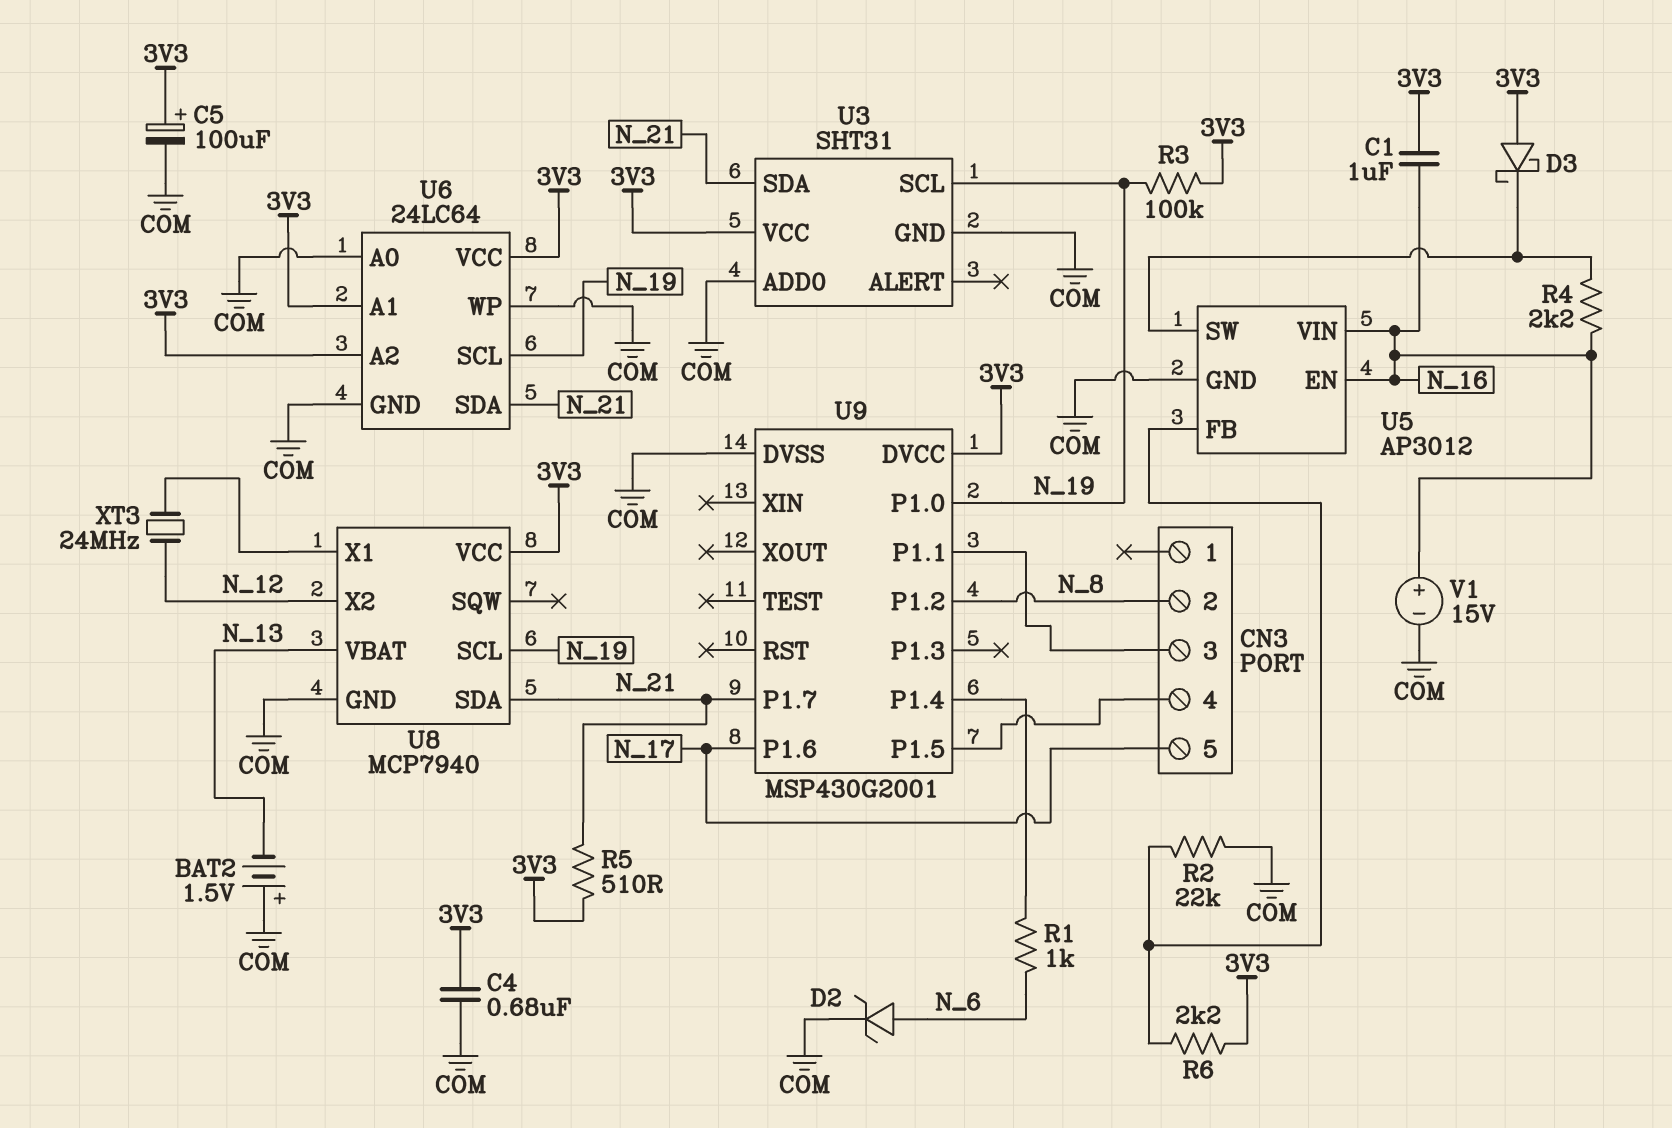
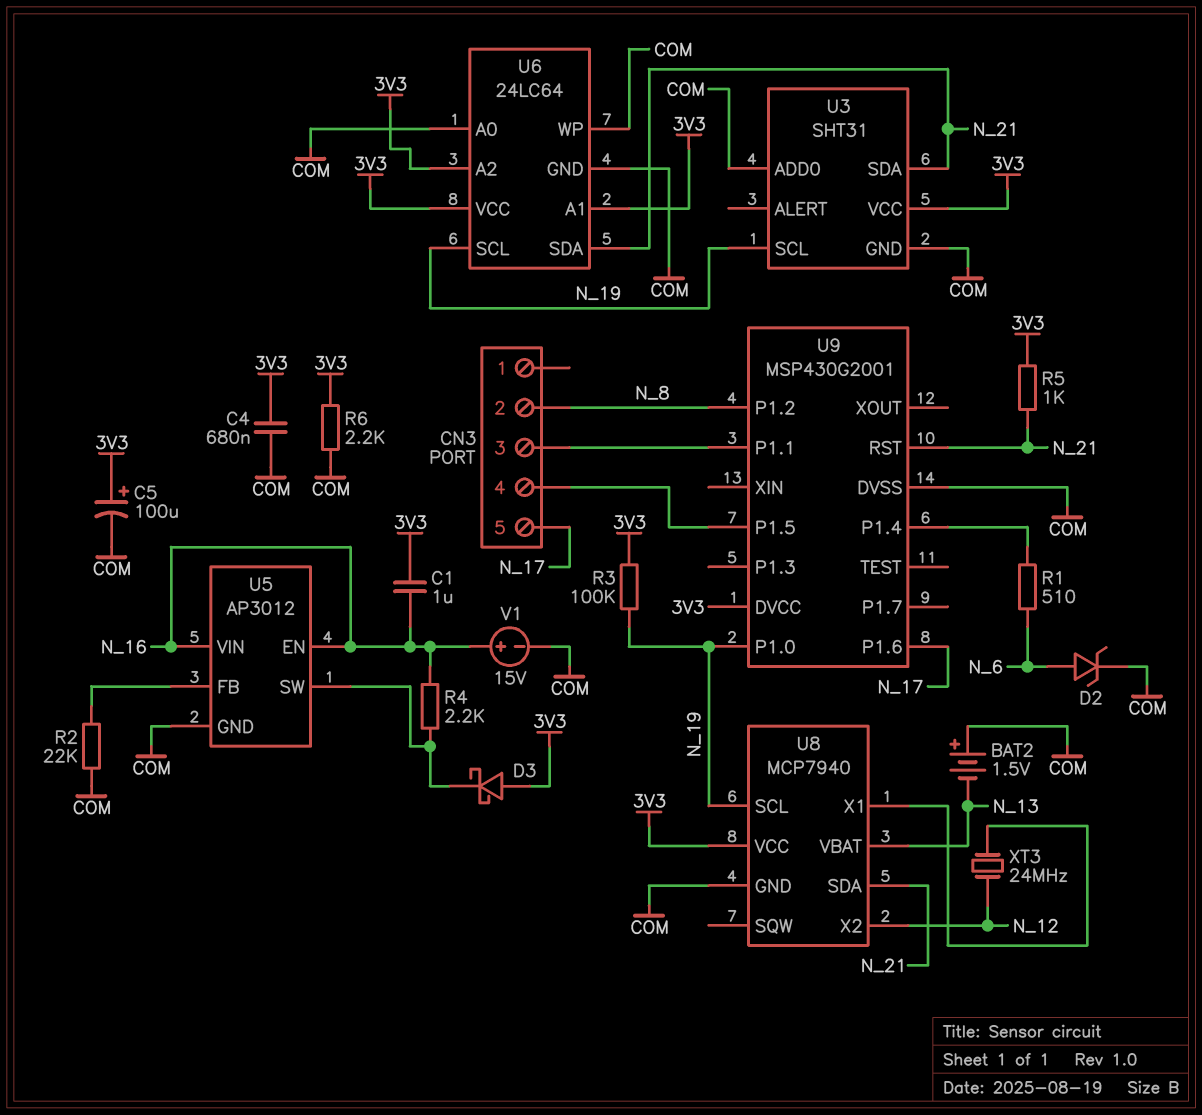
R1: 1k (N_6, U9/P1.4) -> 510 (N_6, U9/P1.4)
R5: 510 (3V3, N_21) -> 1k (3V3, N_21)
R6: 2.2k (3V3, U5/FB) -> 2.2k (3V3, COM)
U9 pin P1.7: N_21 -> none
U9 pin RST: none -> N_21

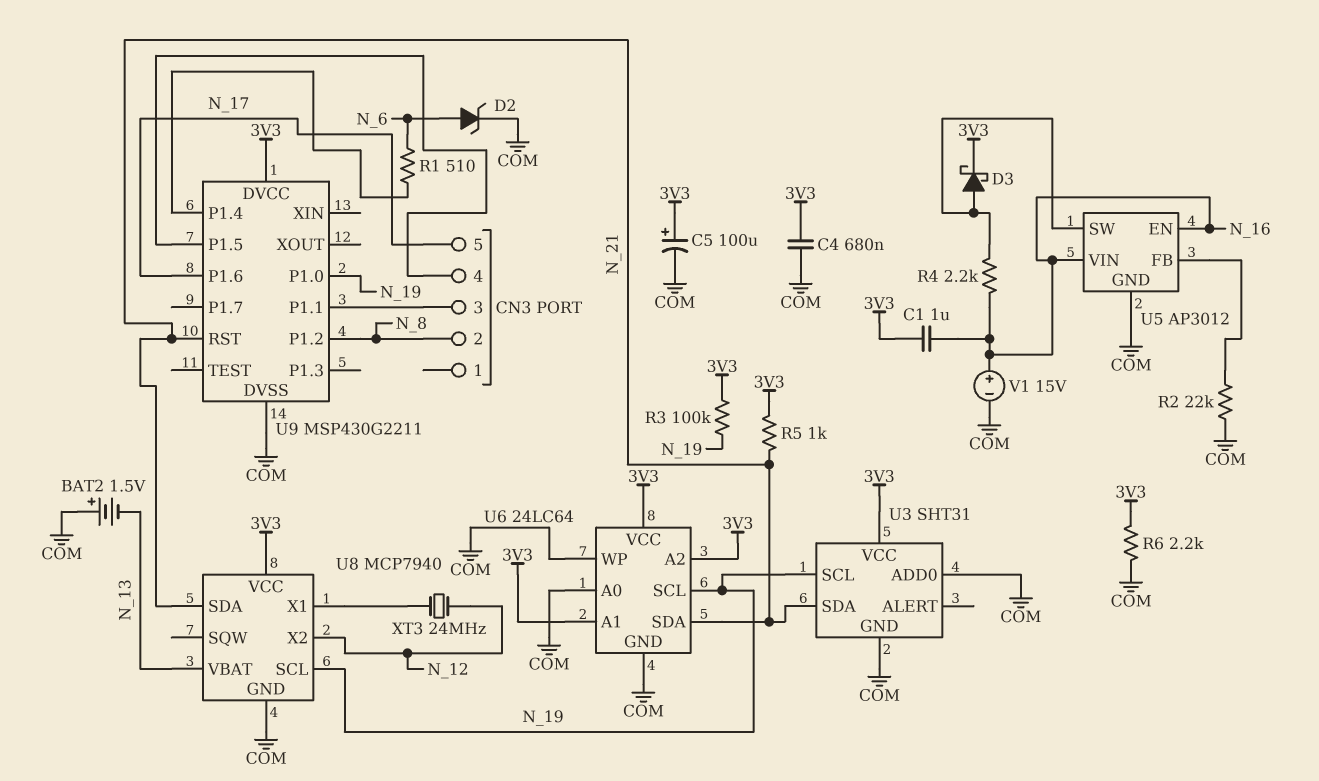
D3: schottky (A 3V3, K U5/SW) -> schottky (A U5/SW, K 3V3)
U9: MSP430G2001 -> MSP430G2211

